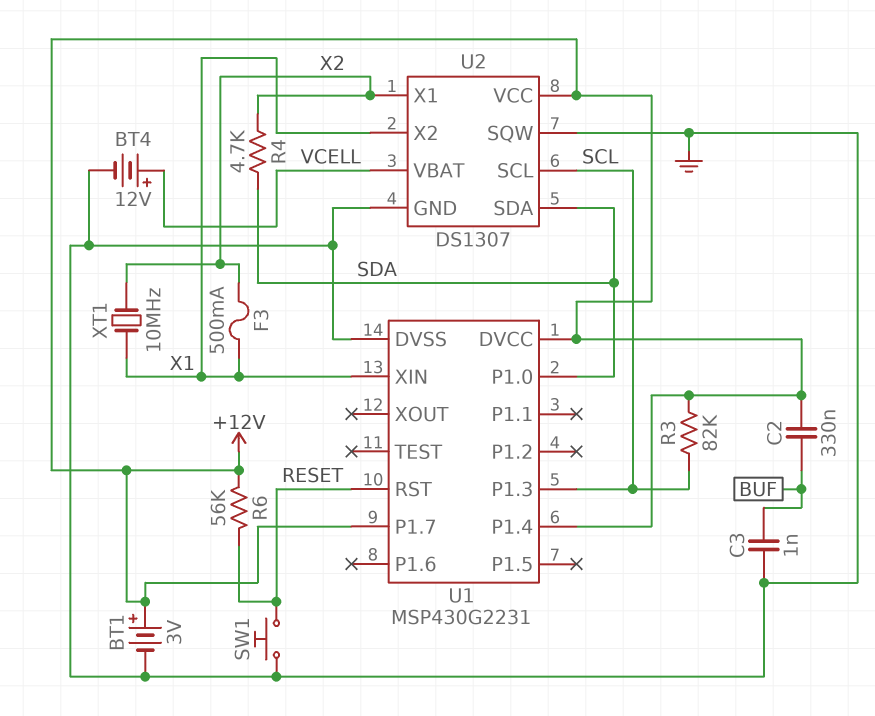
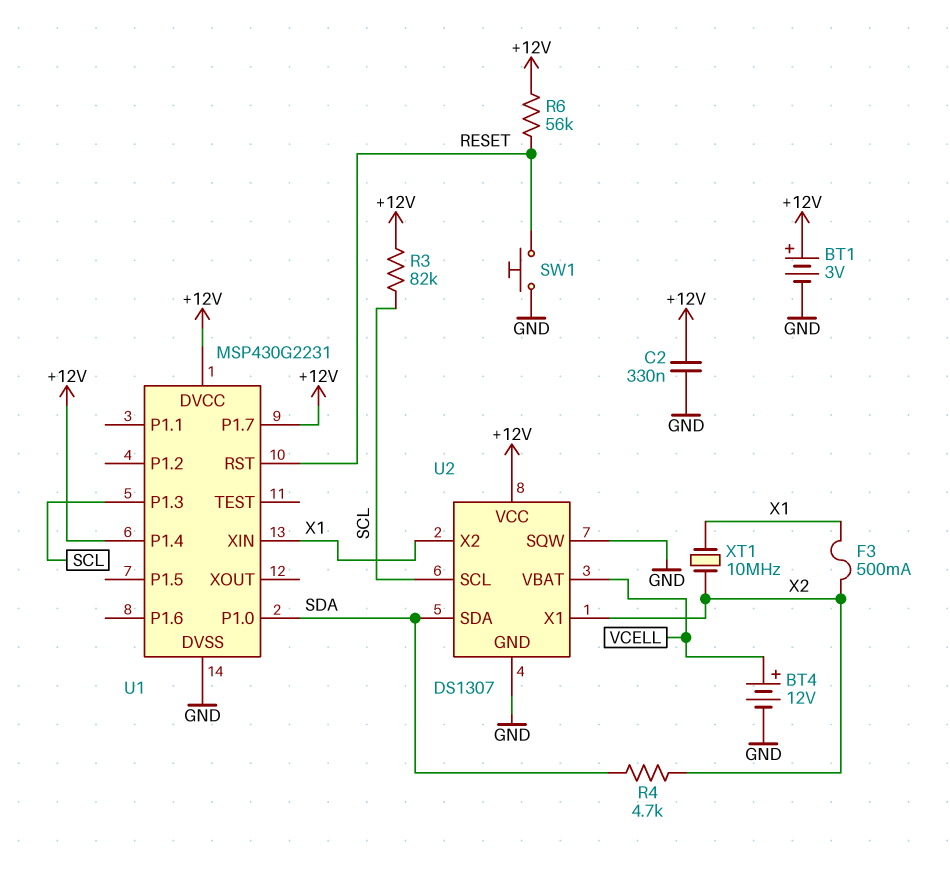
C2: 330nF (+12V, BUF) -> 330nF (+12V, GND)
C3: 1nF (BUF, GND) -> none

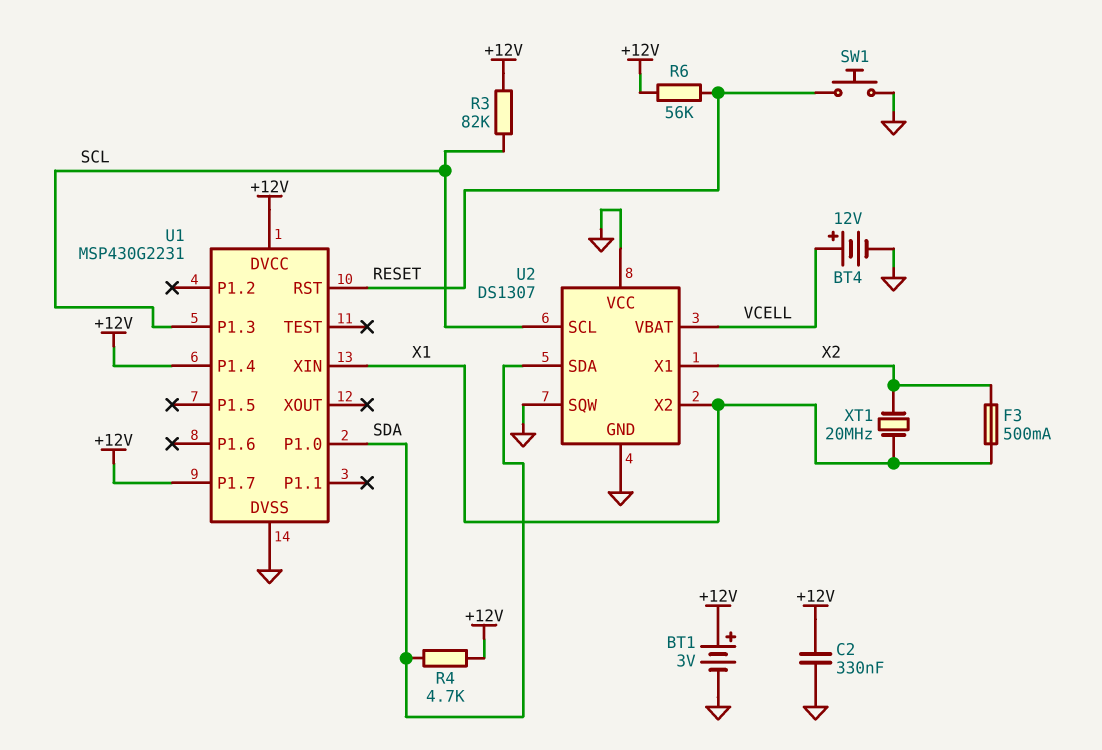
R4: 4.7k (SDA, X2) -> 4.7k (+12V, SDA)
U2 pin VCC: +12V -> GND
XT1: 10MHz (X1, X2) -> 20MHz (X1, X2)

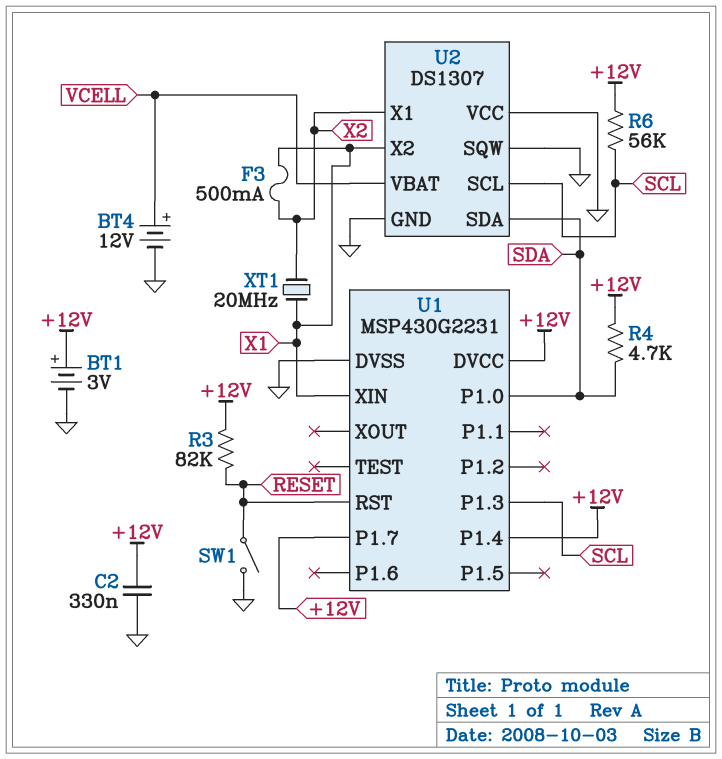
R3: 82k (+12V, SCL) -> 82k (+12V, RESET)
R6: 56k (+12V, RESET) -> 56k (+12V, SCL)
SW1: button (GND, RESET) -> switch (GND, RESET)

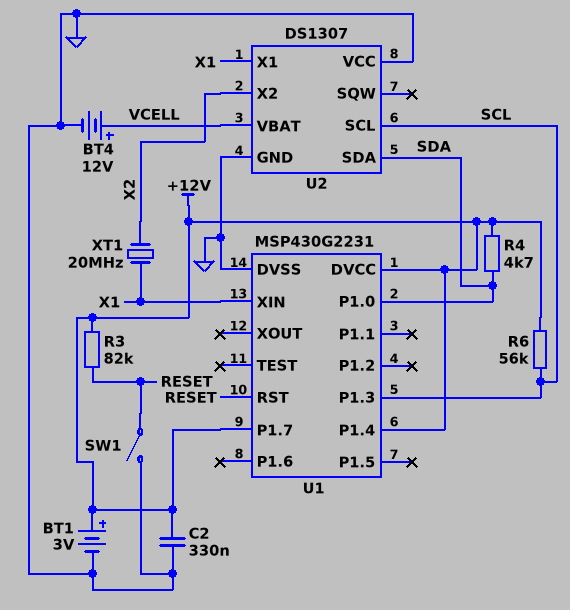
F3: 500mA (X1, X2) -> none
U2 pin SQW: GND -> none
U2 pin X1: X2 -> X1
U2 pin X2: X1 -> X2

